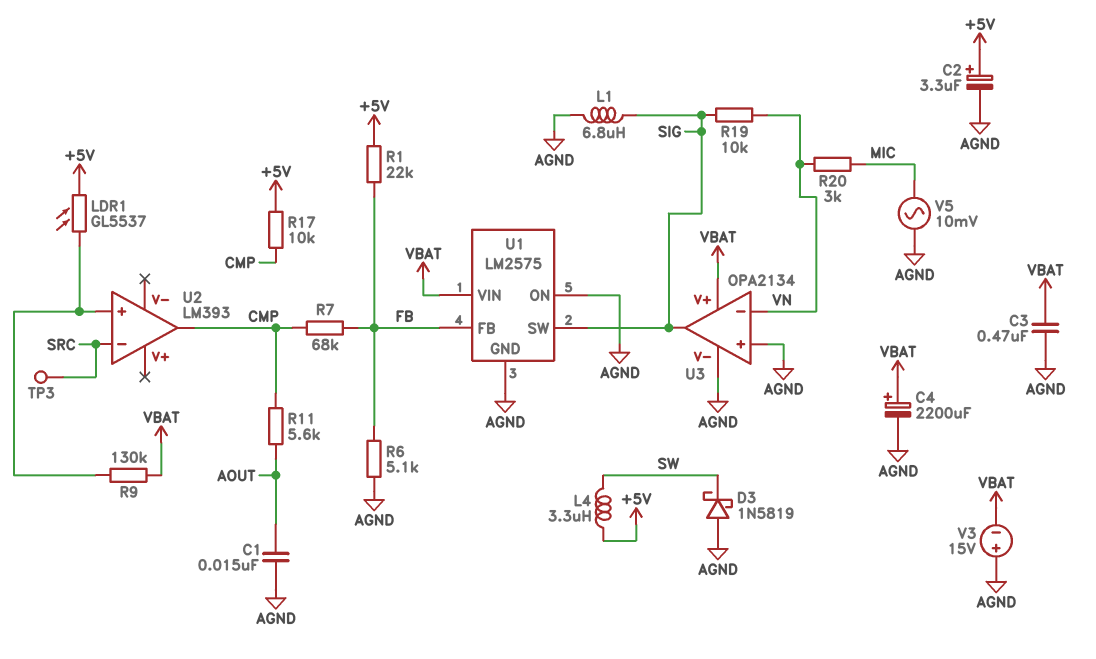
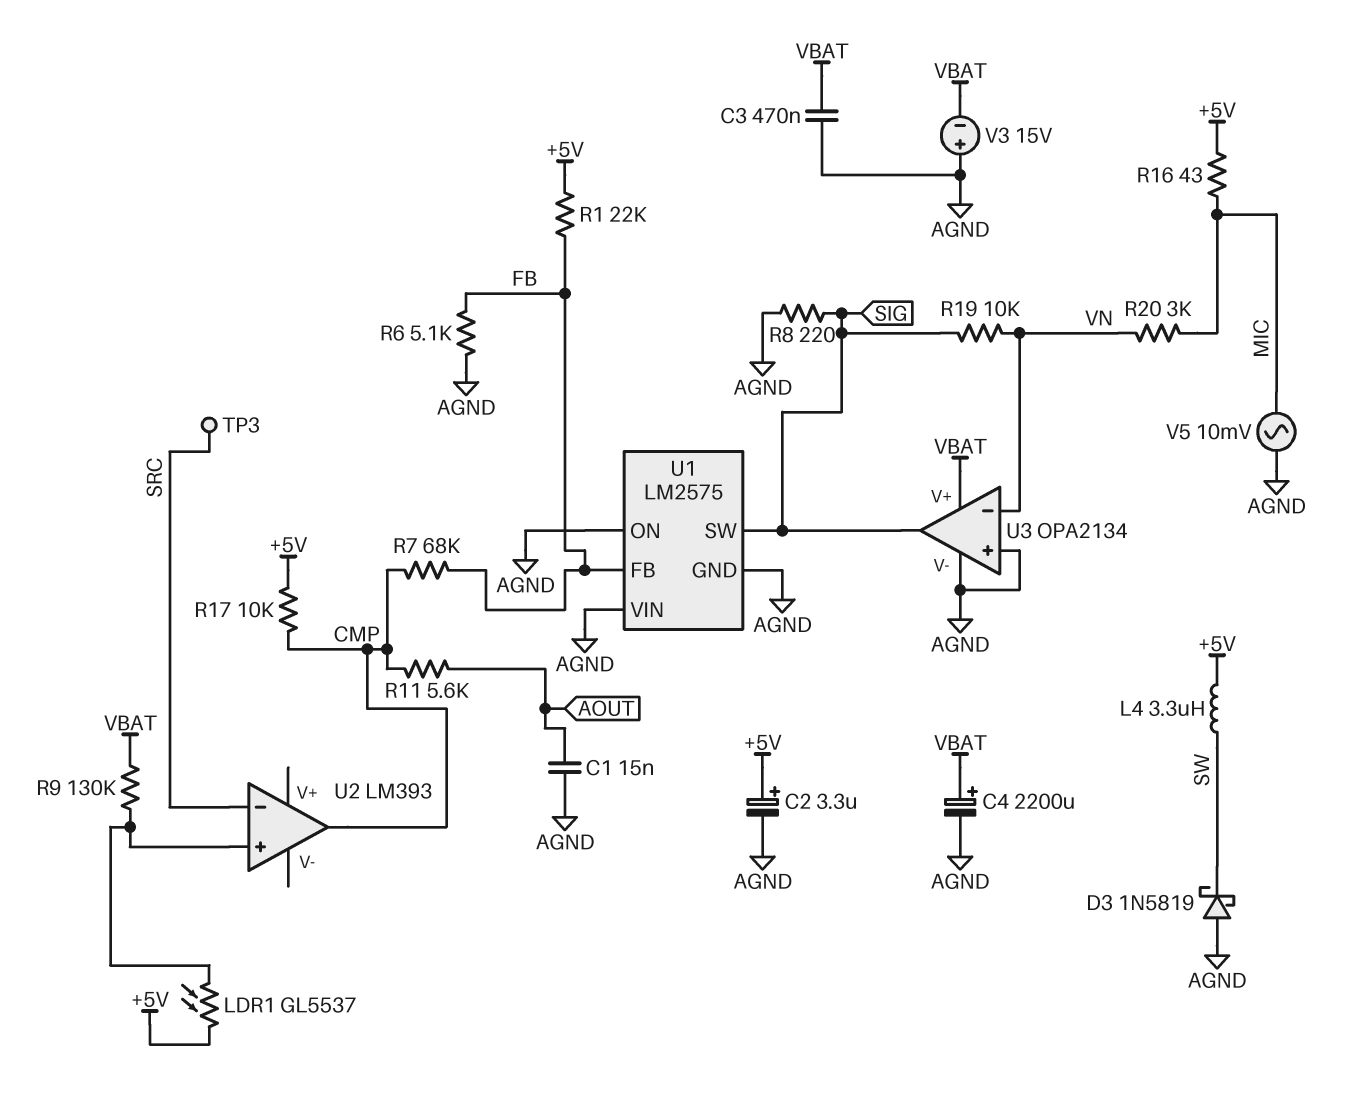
L1: 6.8uH (AGND, SIG) -> none
R8: none -> 220 (AGND, SIG)
R16: none -> 43 (+5V, MIC)
U1 pin VIN: VBAT -> AGND

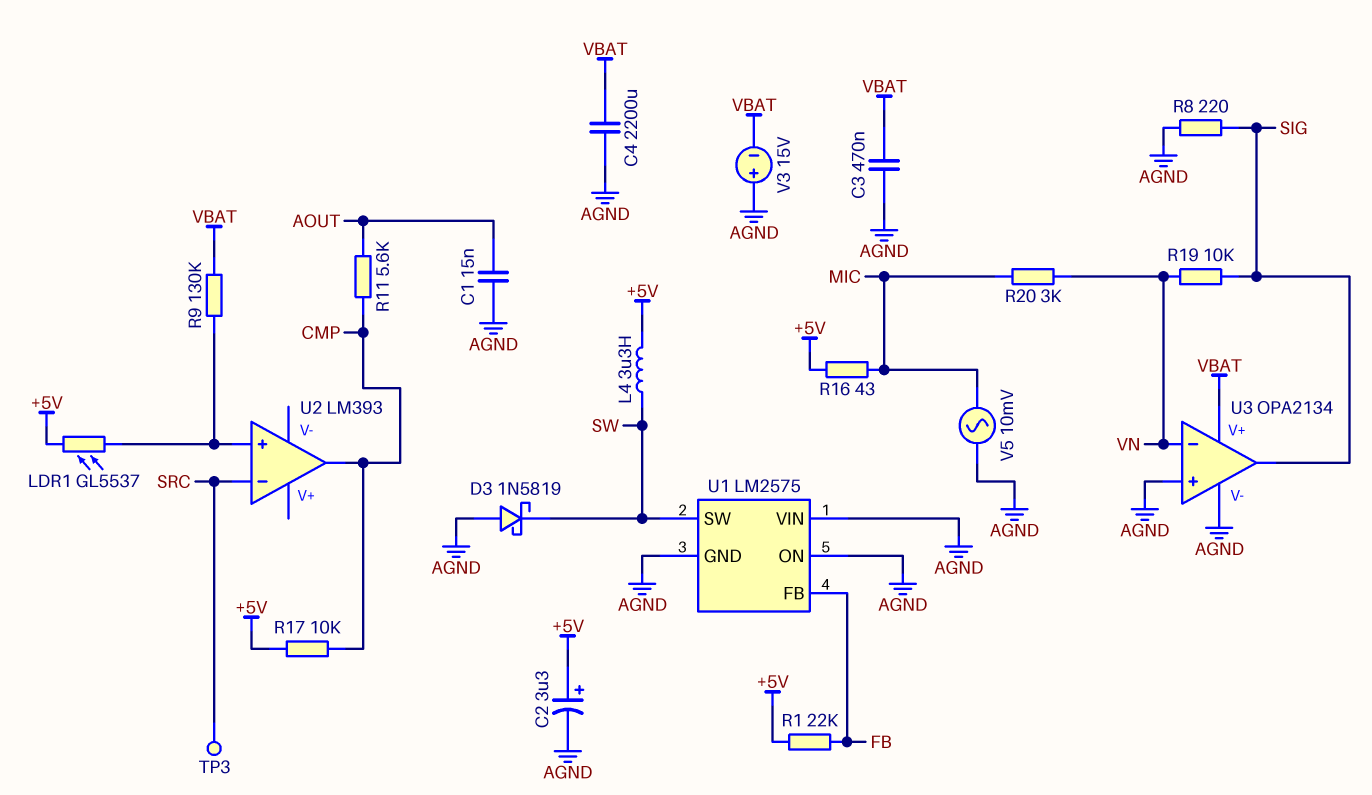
C4: 2200uF (plus VBAT, minus AGND) -> 2200uF (AGND, VBAT)
R6: 5.1k (AGND, FB) -> none
R7: 68k (CMP, FB) -> none
U1 pin SW: SIG -> SW

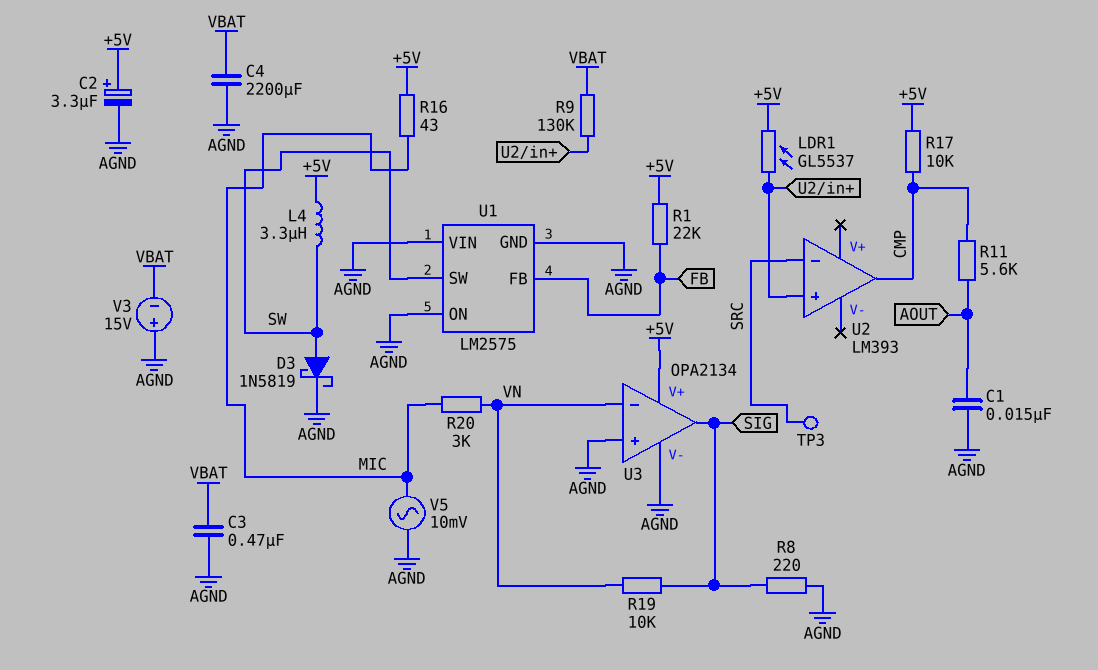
D3: schottky 1N5819 (A AGND, K SW) -> schottky 1N5819 (A SW, K AGND)
U3 pin V+: VBAT -> +5V

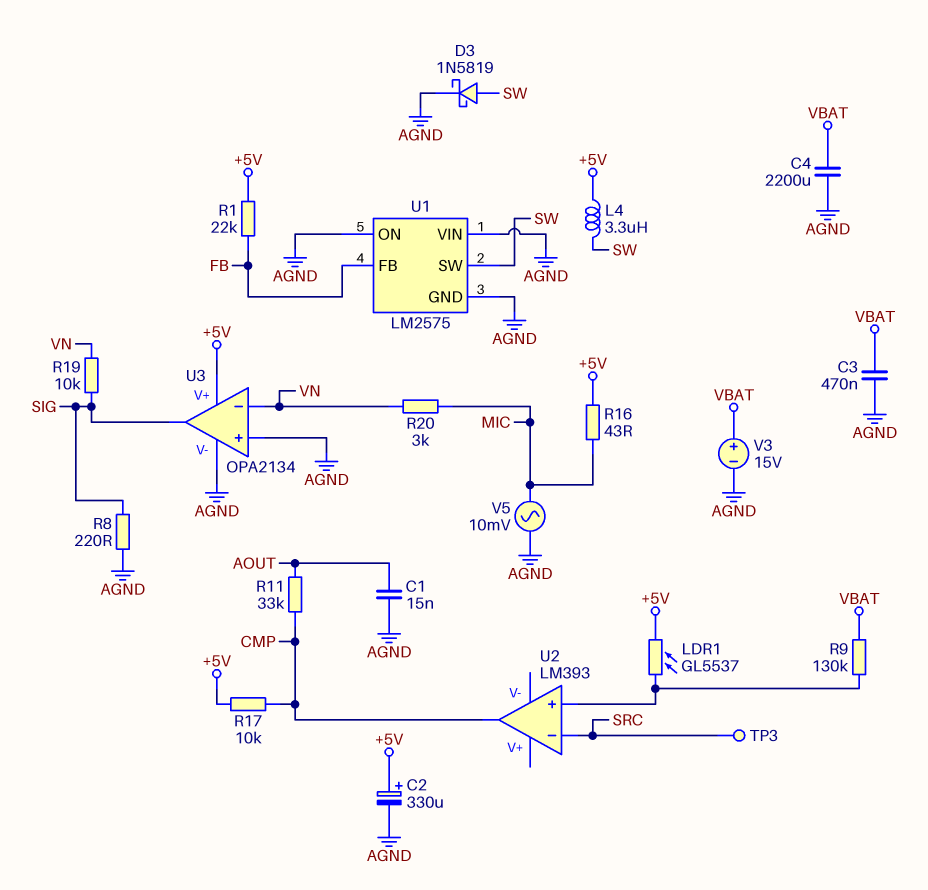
C2: 3.3uF (plus +5V, minus AGND) -> 330uF (plus +5V, minus AGND)
R11: 5.6k (AOUT, CMP) -> 33k (AOUT, CMP)
V3: 15V (plus AGND, minus VBAT) -> 15V (plus VBAT, minus AGND)

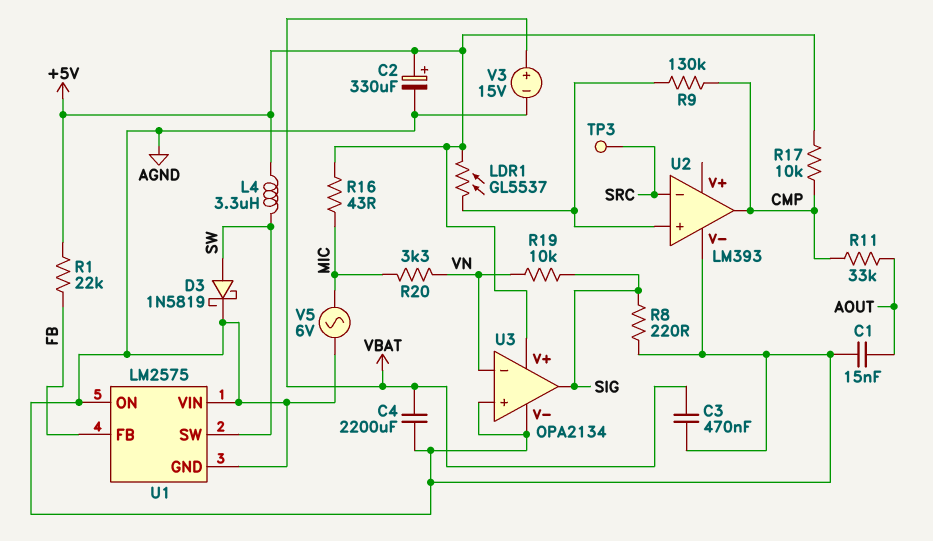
R9: 130k (U2/in+, VBAT) -> 130k (CMP, U2/in+)
R20: 3k (MIC, VN) -> 3.3k (MIC, VN)
U2 pin V-: none -> AGND
V5: AC 10mV (AGND, MIC) -> AC 6V (AGND, MIC)

